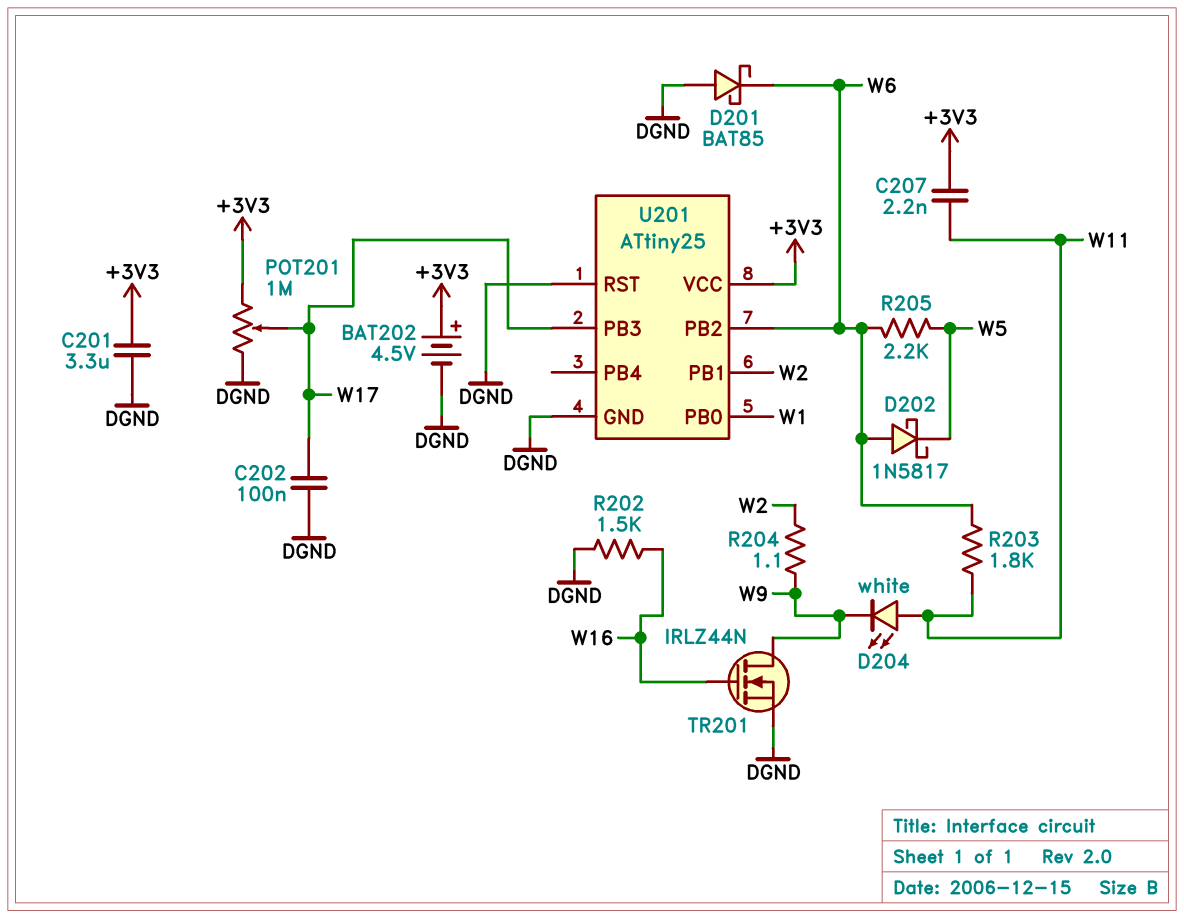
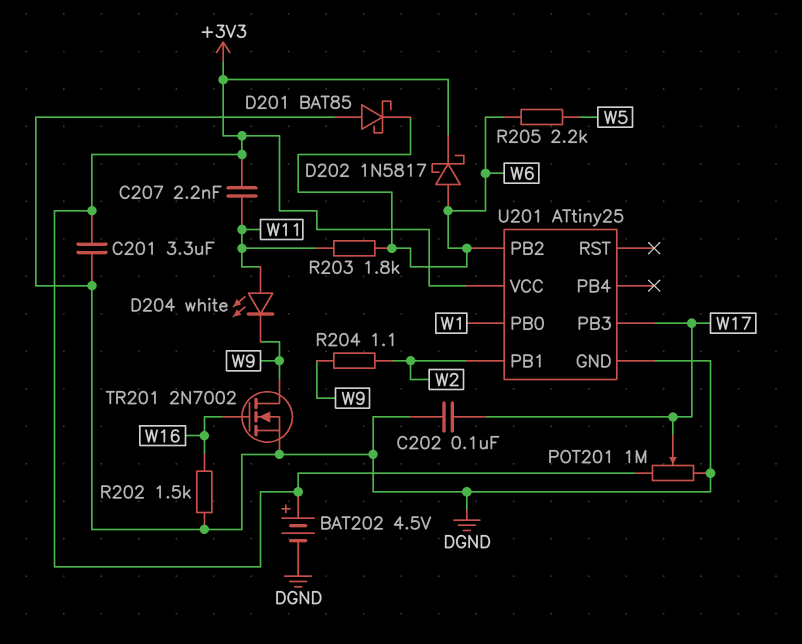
D202: schottky 1N5817 (A W6, K W5) -> schottky 1N5817 (A W6, K +3V3)
TR201: NMOS IRLZ44N (G W16, D W9, S DGND) -> NMOS 2N7002 (G W16, D W9, S DGND)
U201 pin RST: DGND -> none

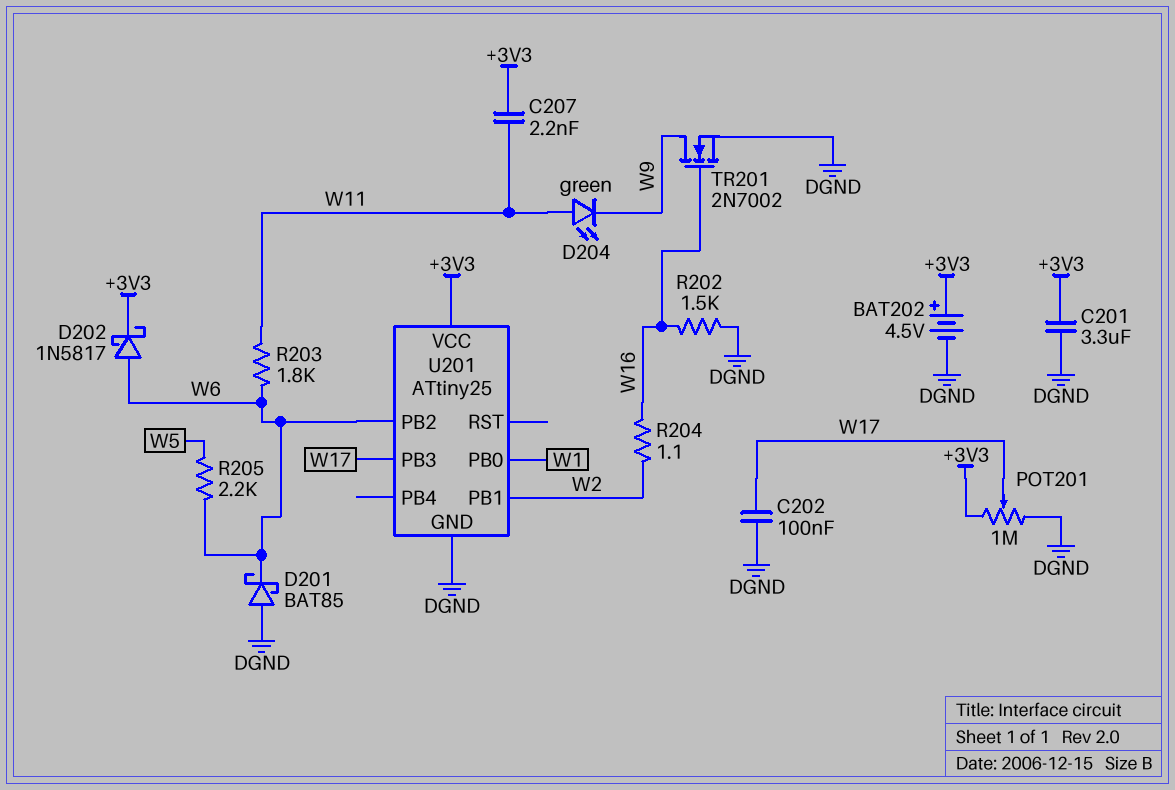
D204: LED white (A W11, K W9) -> LED green (A W11, K W9)
R204: 1.1 (W2, W9) -> 1.1 (W2, W16)

